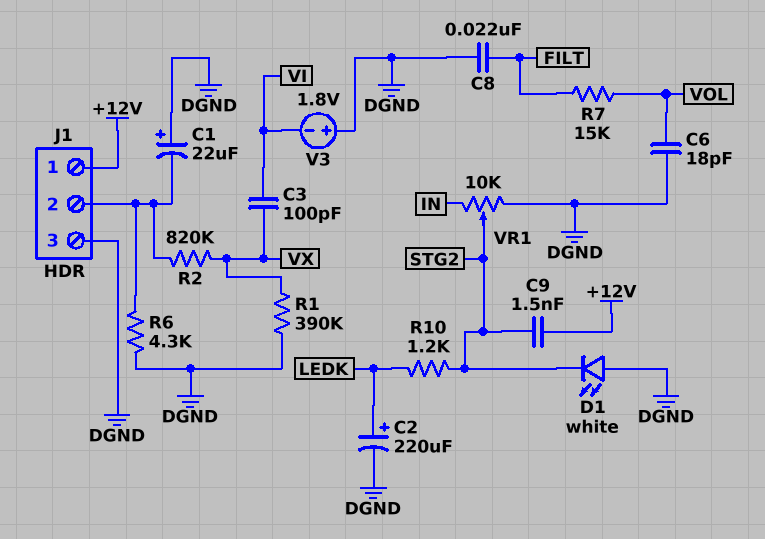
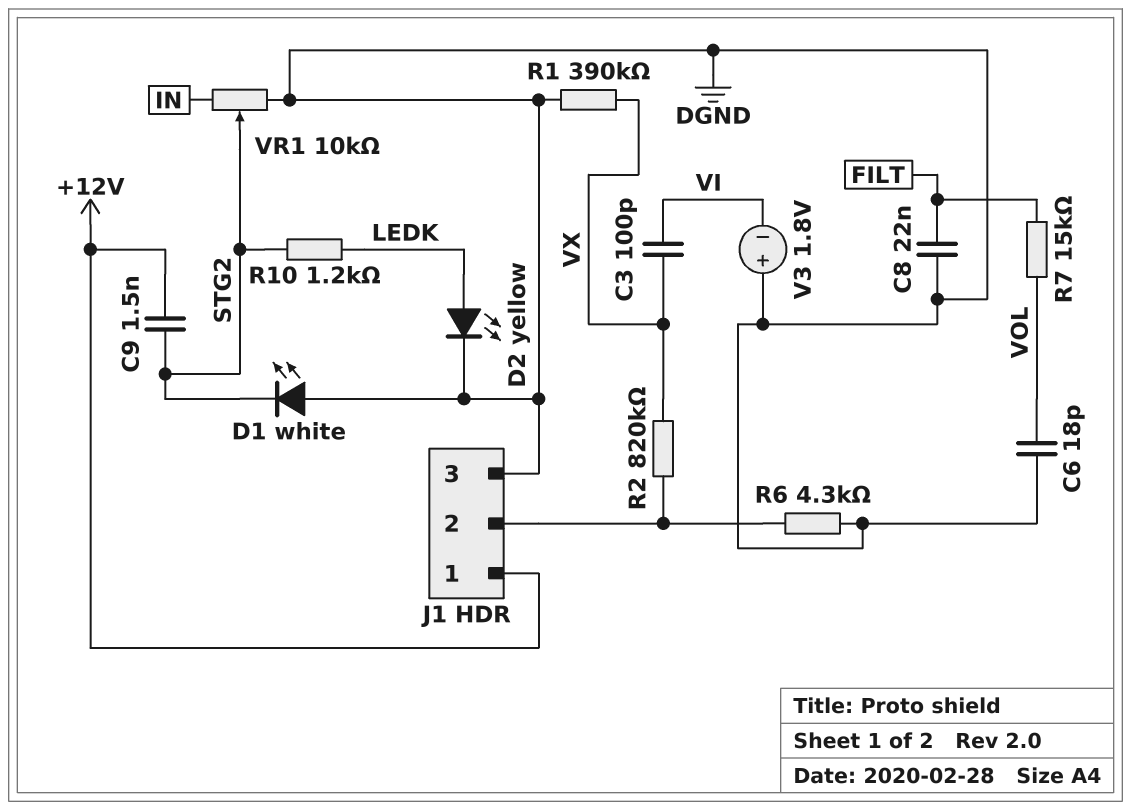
C1: 22uF (plus DGND, minus J1/2) -> none
C2: 220uF (plus LEDK, minus DGND) -> none
D2: none -> LED yellow (A LEDK, K DGND)

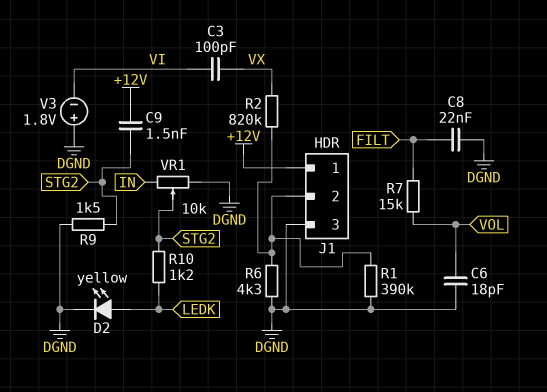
D1: LED white (A DGND, K STG2) -> none
R1: 390k (DGND, VX) -> 390k (DGND, J1/2)
R9: none -> 1.5k (DGND, STG2)

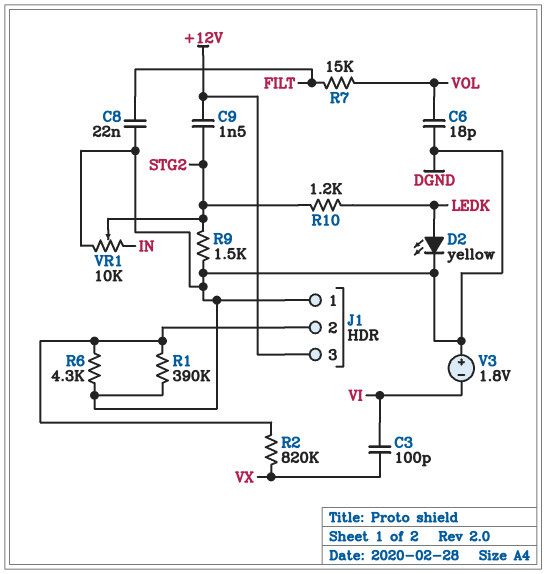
J1 pin 1: +12V -> DGND
J1 pin 3: DGND -> +12V

